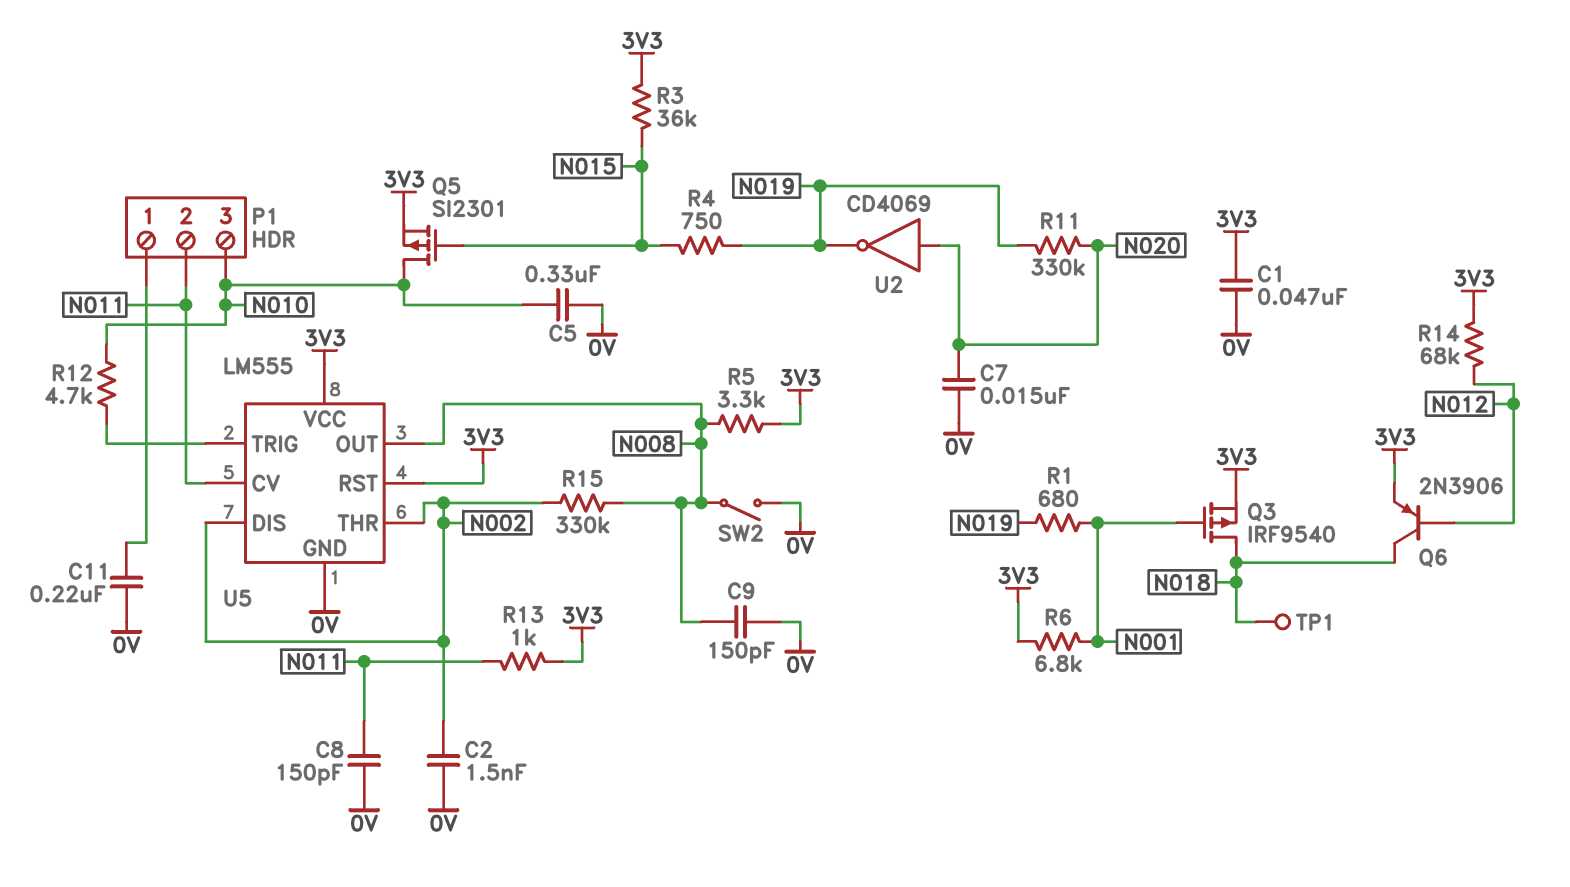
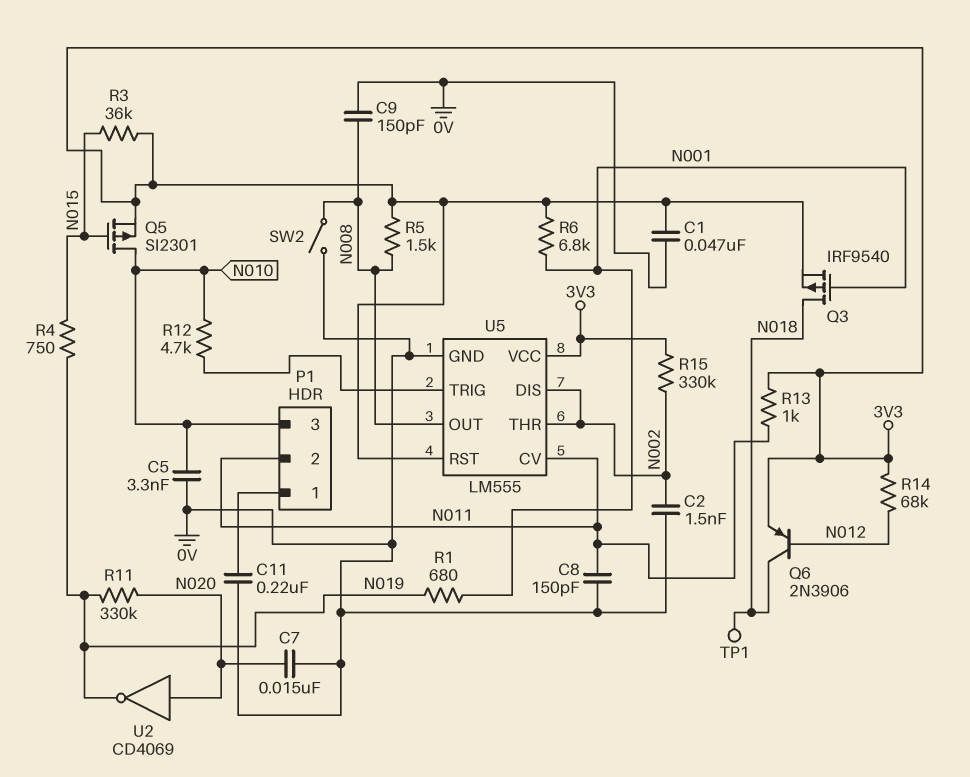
C5: 330nF (0V, N010) -> 3.3nF (0V, N010)
R5: 3.3k (3V3, N008) -> 1.5k (3V3, N008)
R15: 330k (N002, N008) -> 330k (3V3, N002)

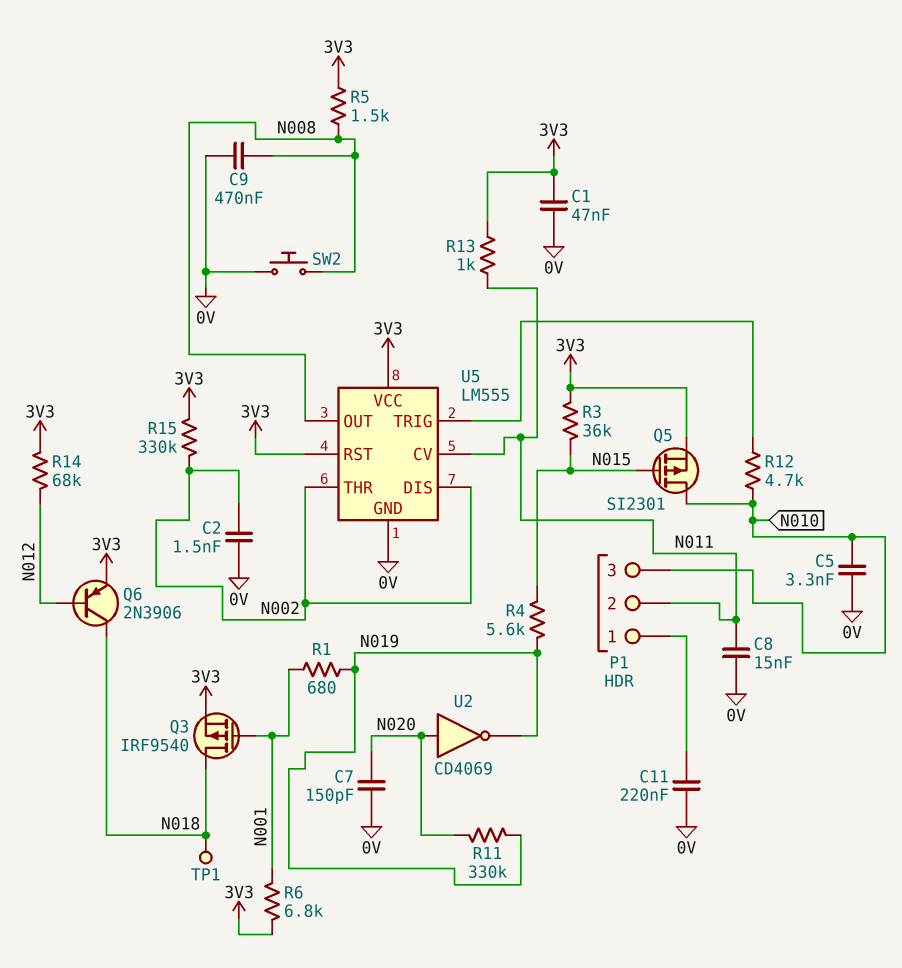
C7: 15nF (0V, N020) -> 150pF (0V, N020)
C8: 150pF (0V, N011) -> 15nF (0V, N011)
C9: 150pF (0V, N008) -> 470nF (0V, N008)
R4: 750 (N015, N019) -> 5.6k (N015, N019)
SW2: switch (0V, N008) -> button (0V, N008)

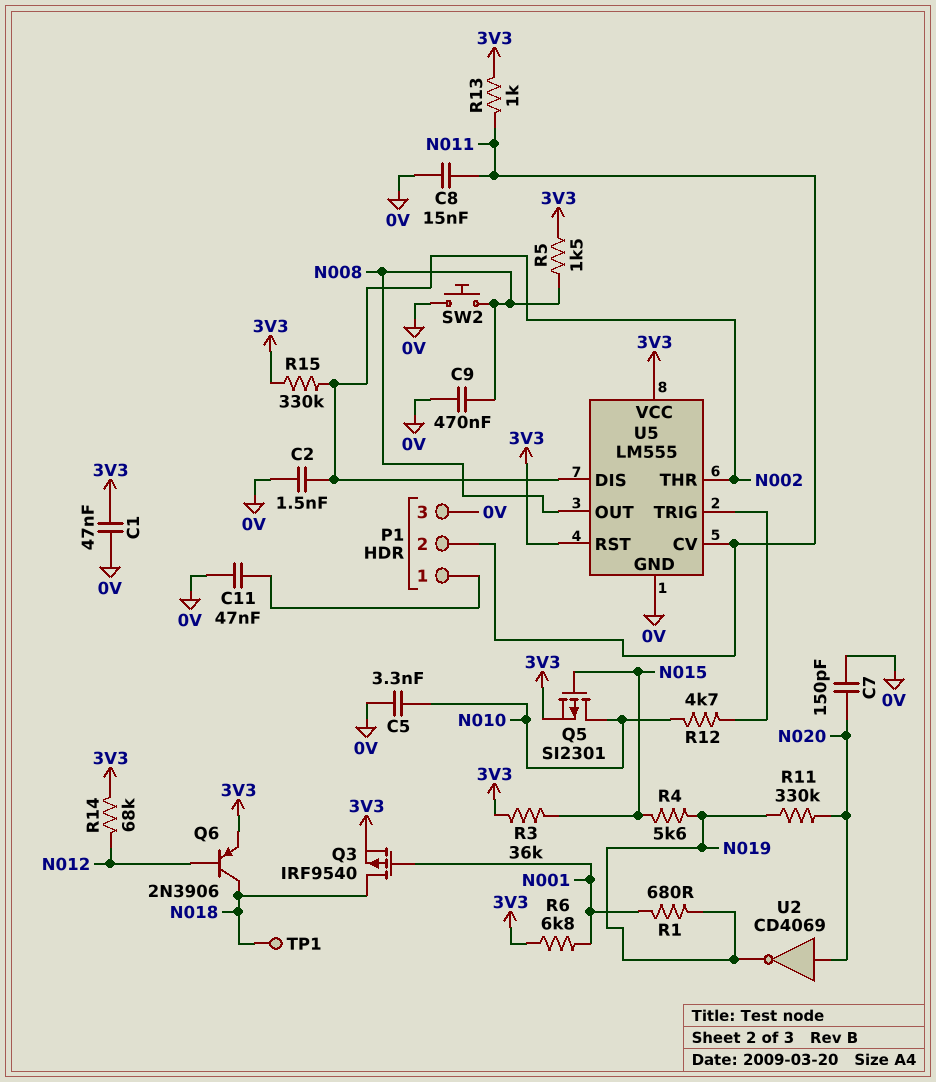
C11: 220nF (0V, P1/1) -> 47nF (0V, P1/1)
P1 pin 3: N010 -> 0V

